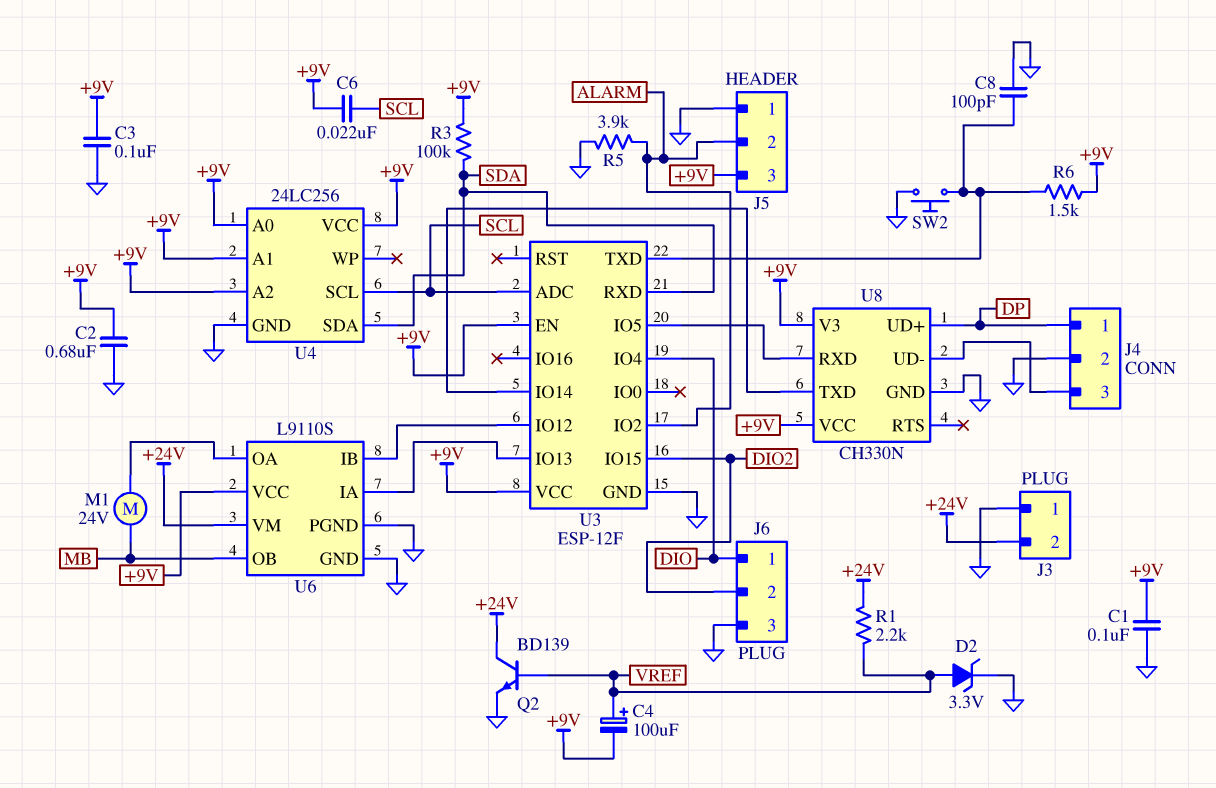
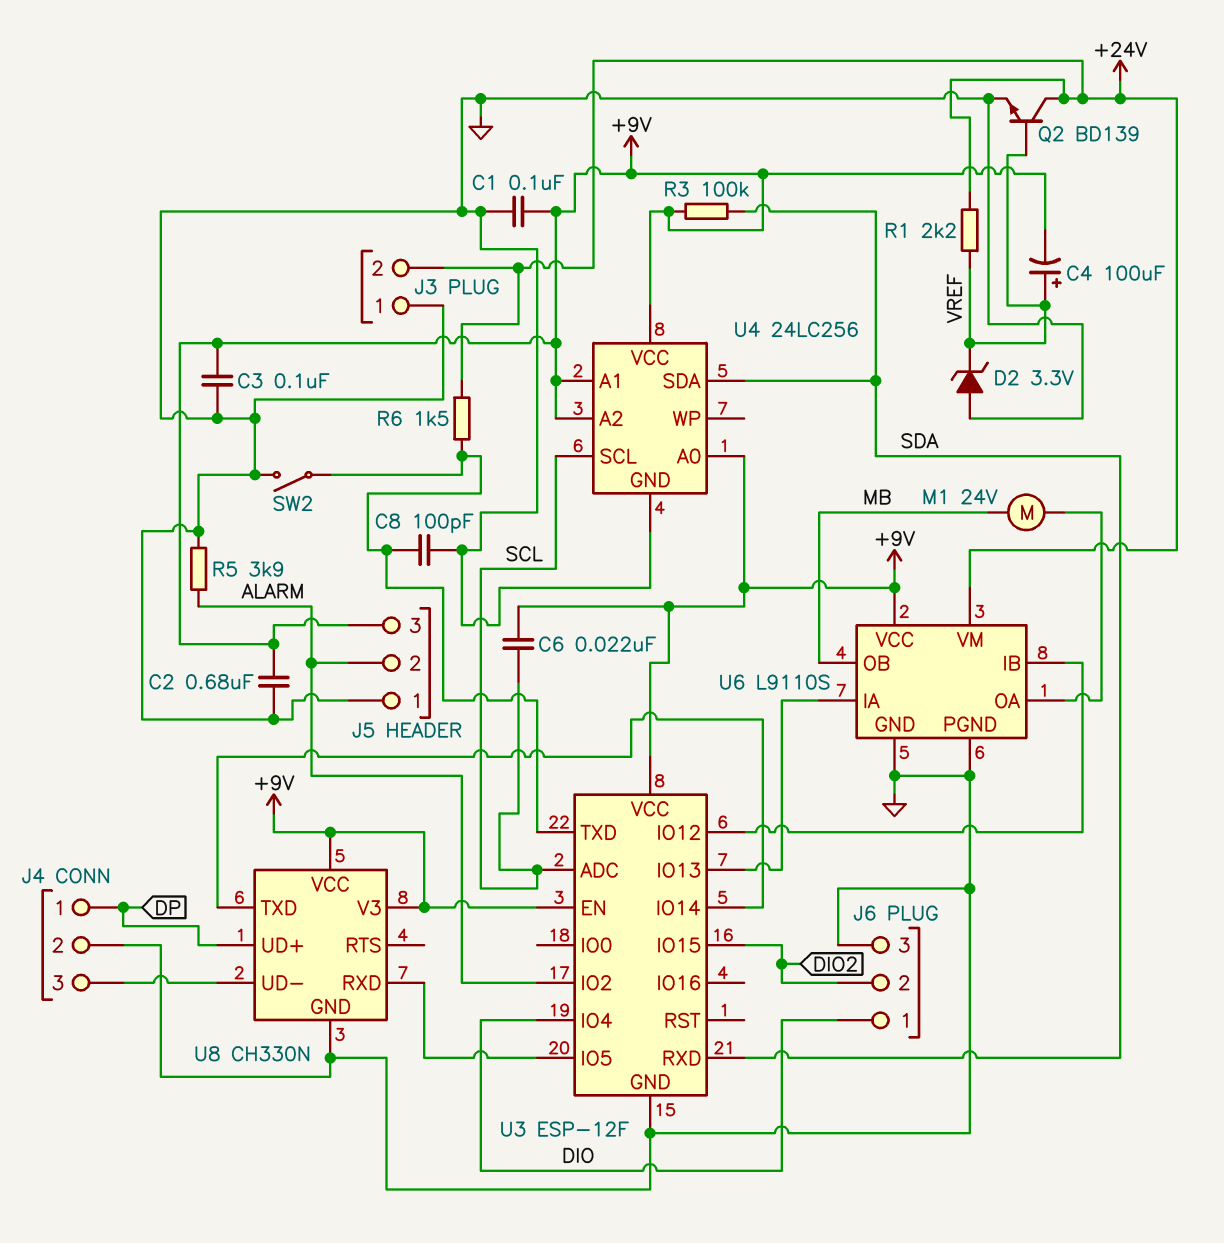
D2: zener 3.3V (A VREF, K GND) -> zener 3.3V (A GND, K VREF)
R6: 1.5k (+9V, U3/TXD) -> 1.5k (+24V, U3/TXD)
SW2: button (GND, U3/TXD) -> switch (GND, U3/TXD)

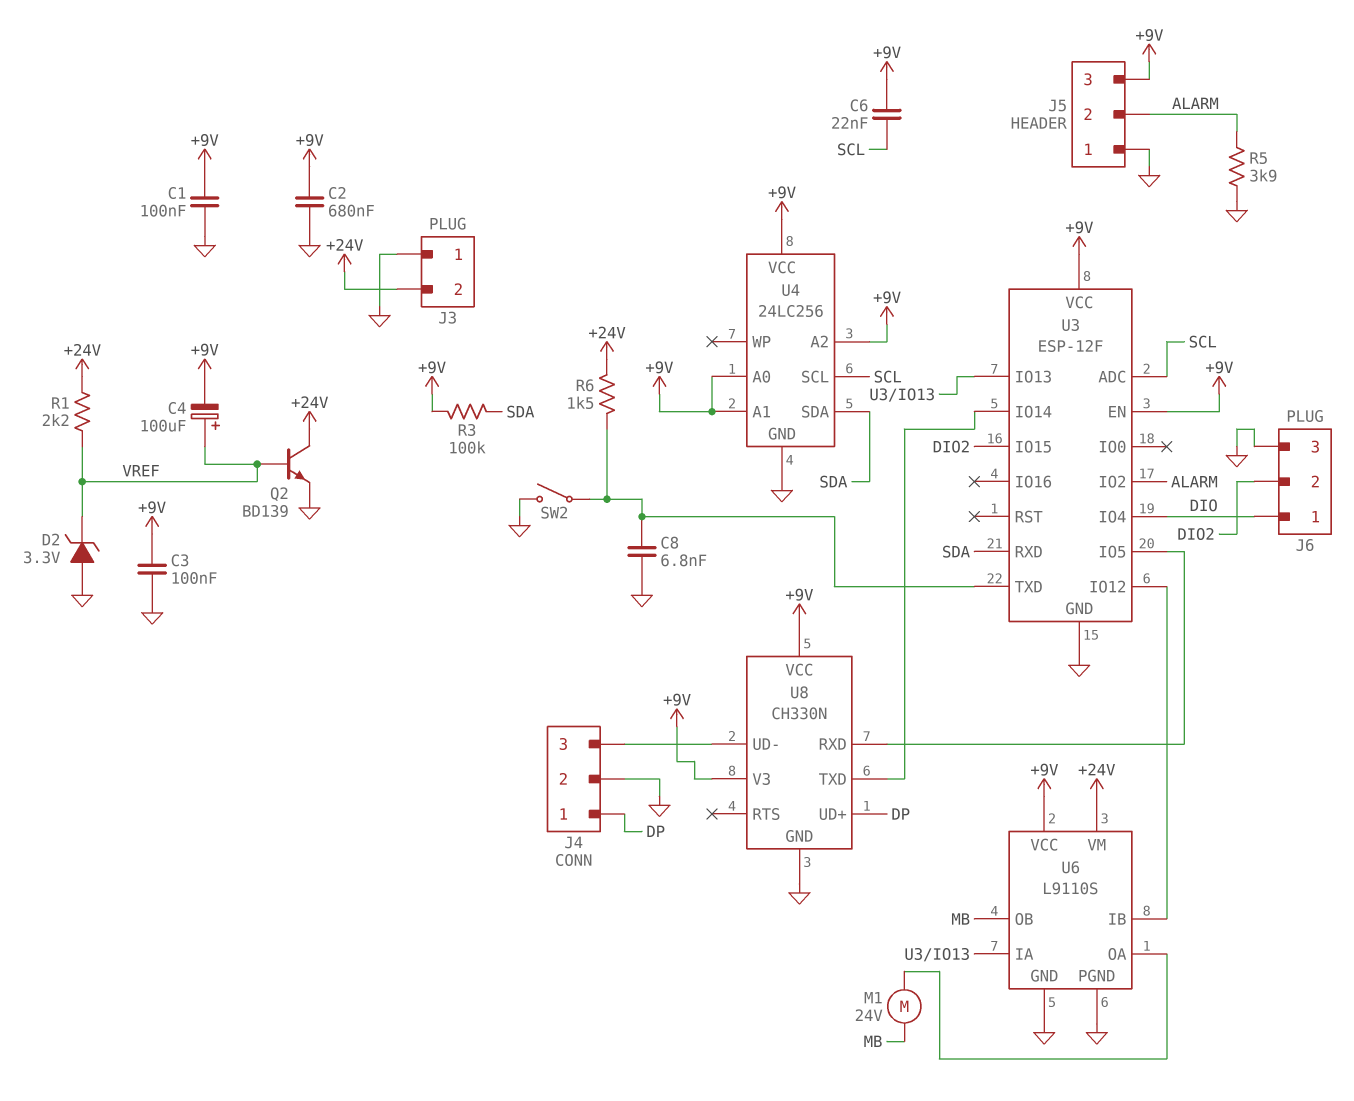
C8: 100pF (GND, U3/TXD) -> 6.8nF (GND, U3/TXD)

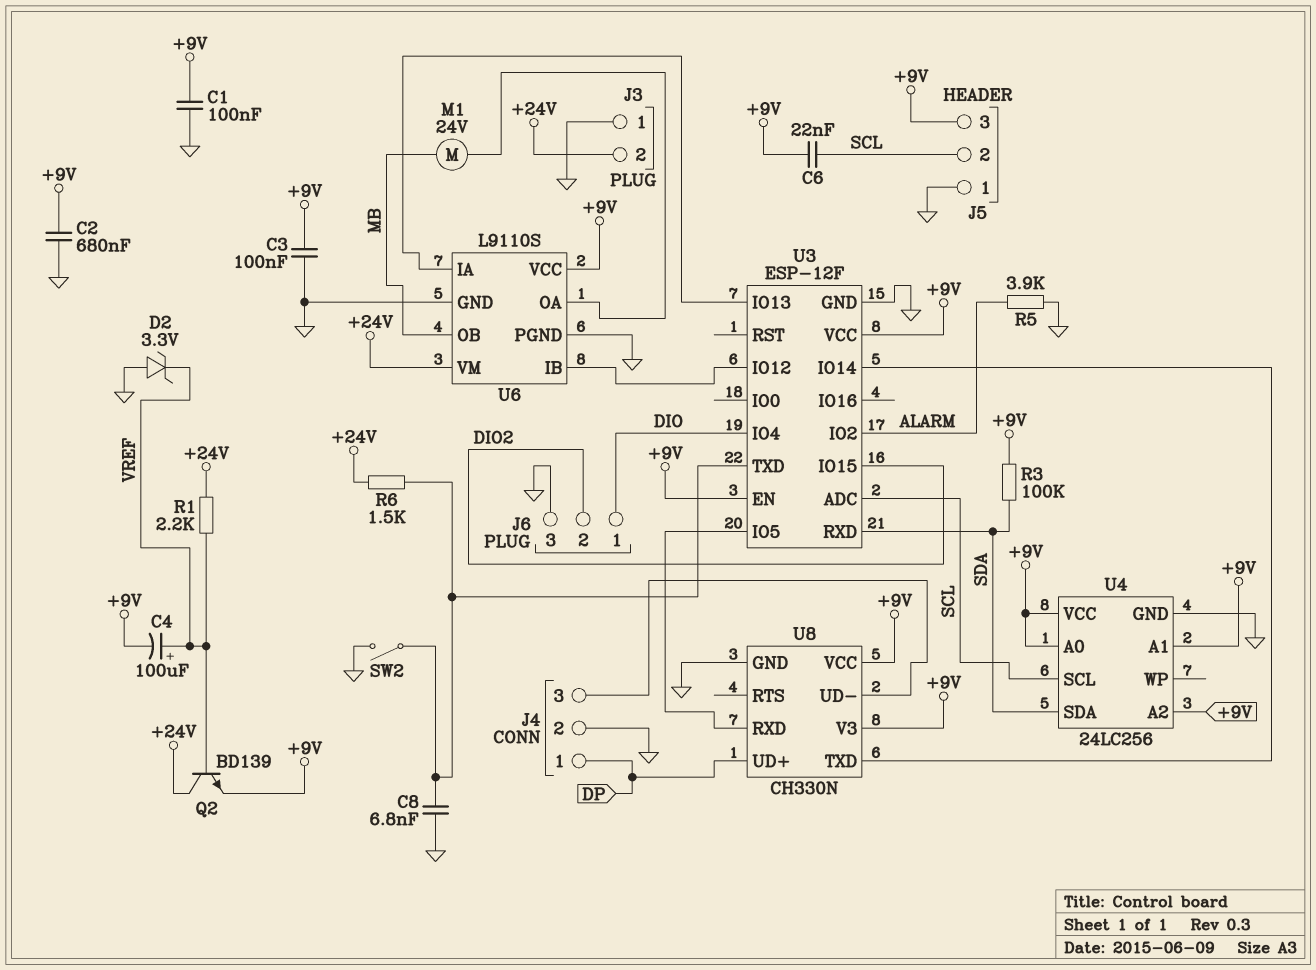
J5 pin 2: ALARM -> SCL
Q2: NPN BD139 (B VREF, C +24V, E GND) -> NPN BD139 (B VREF, C +24V, E +9V)

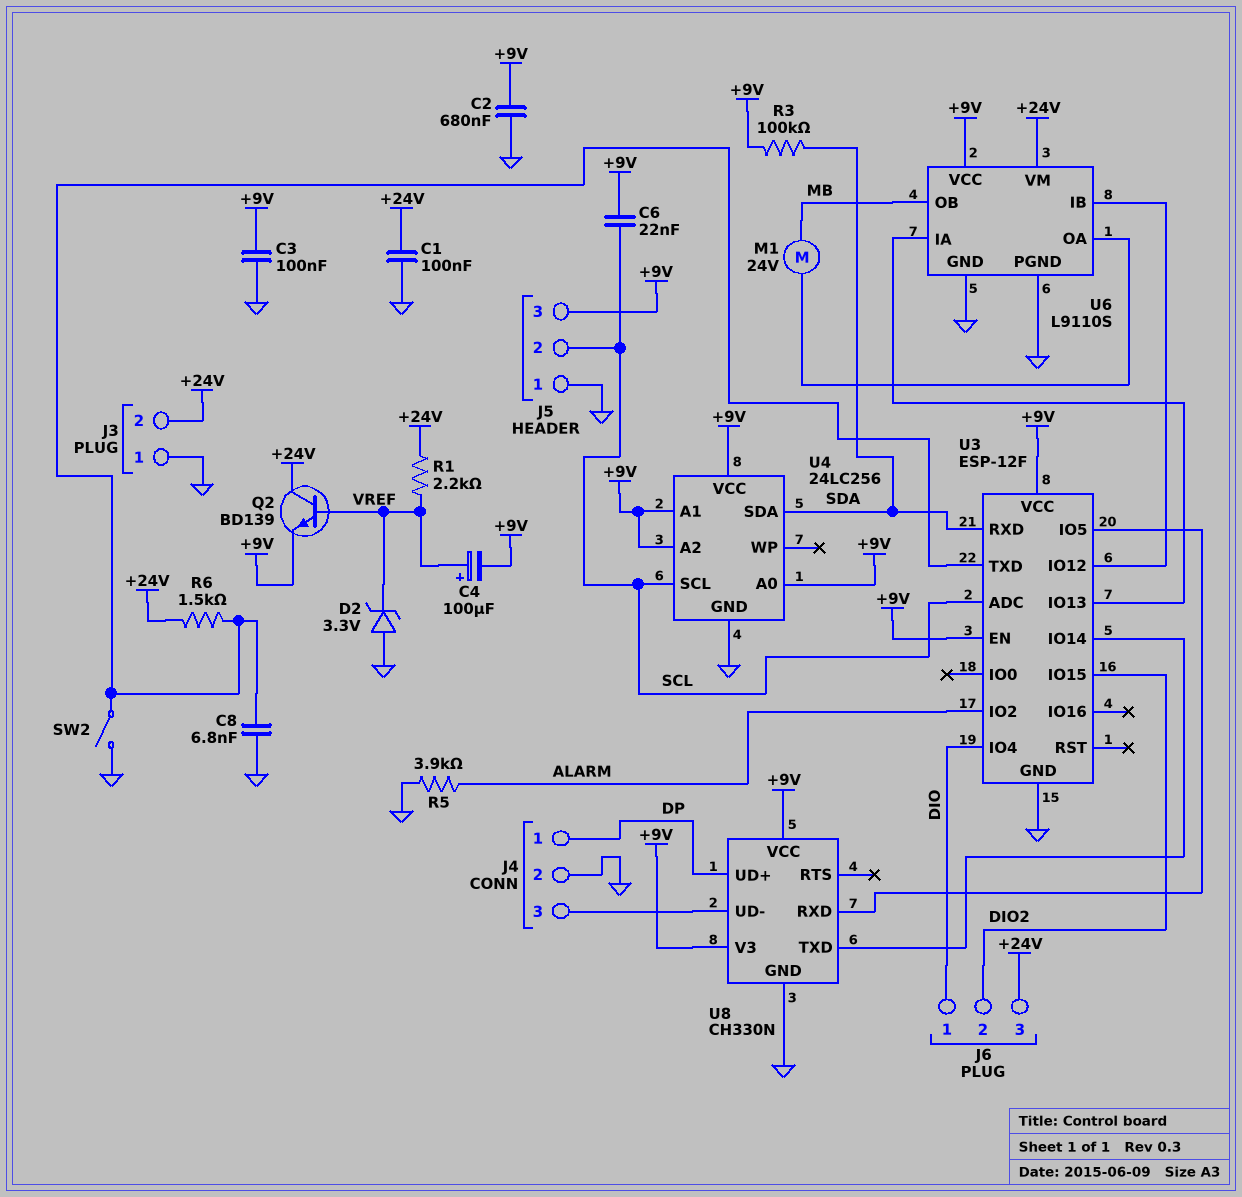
C1: 100nF (+9V, GND) -> 100nF (+24V, GND)
J6 pin 3: GND -> +24V

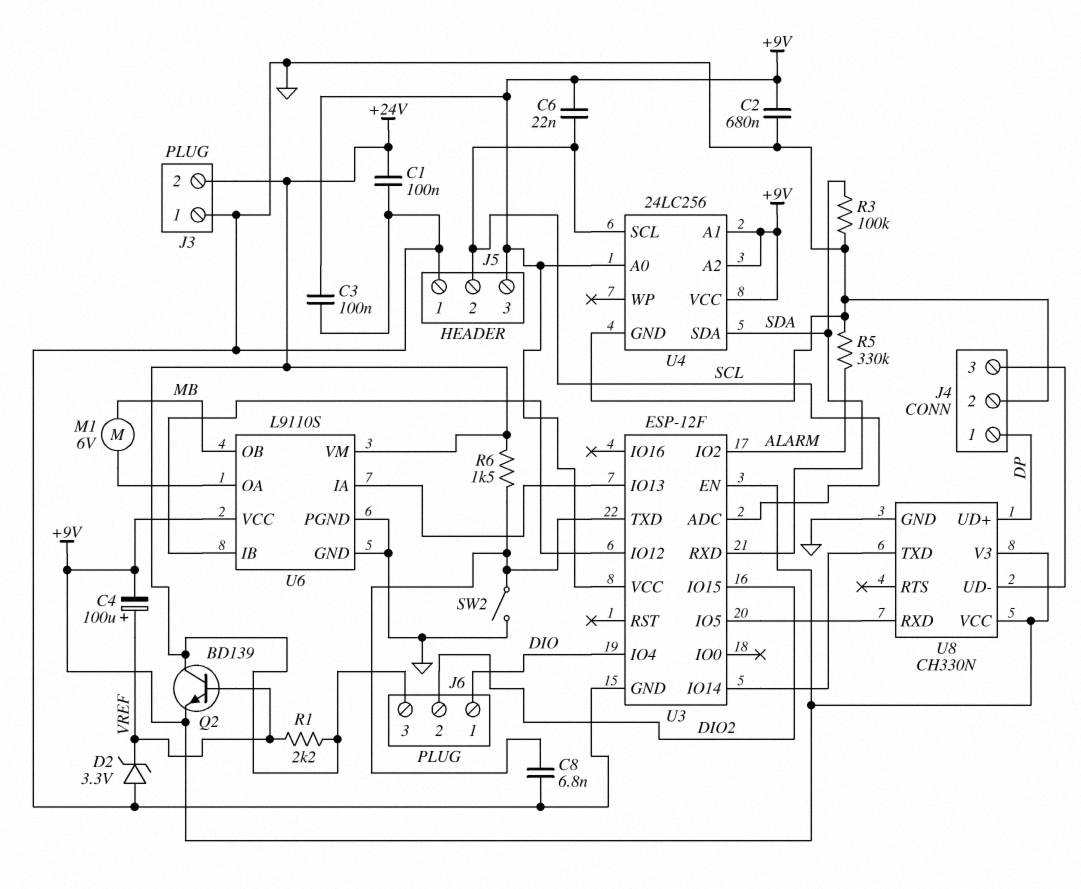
M1: motor 24V (MB, U6/OA) -> motor 6V (MB, U6/OA)
R3: 100k (+9V, SDA) -> 100k (GND, SDA)
R5: 3.9k (ALARM, GND) -> 330k (ALARM, GND)

